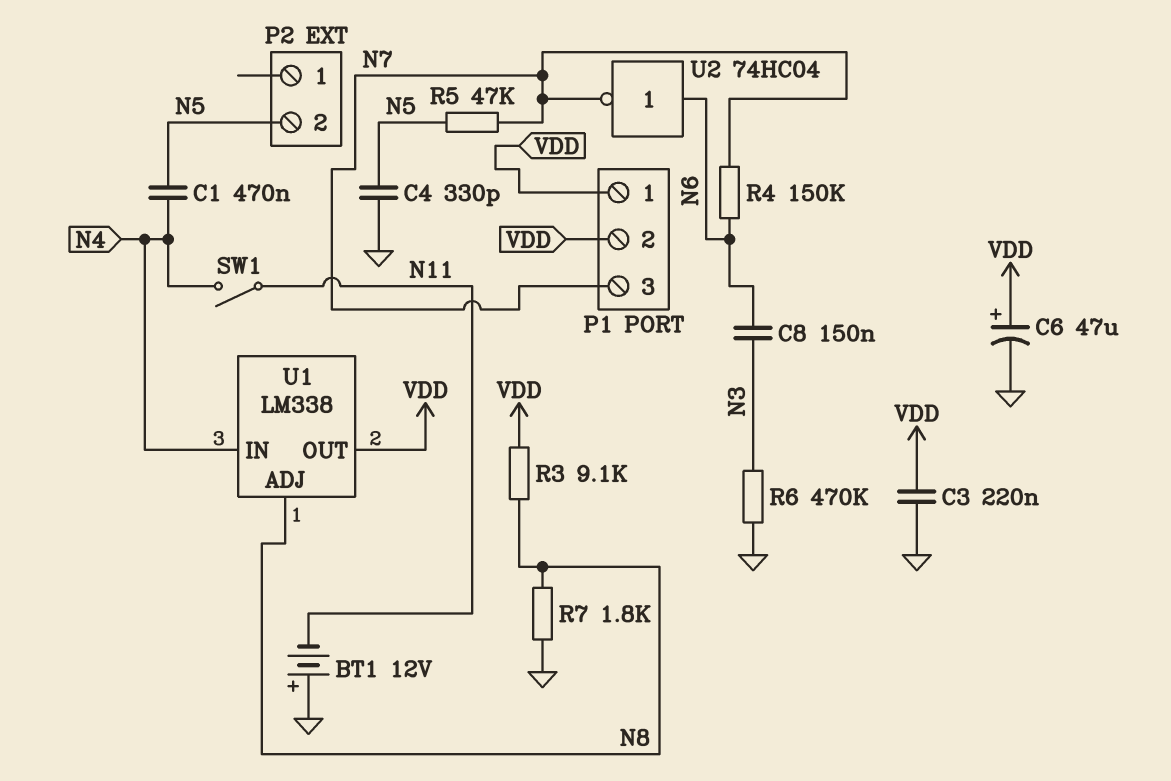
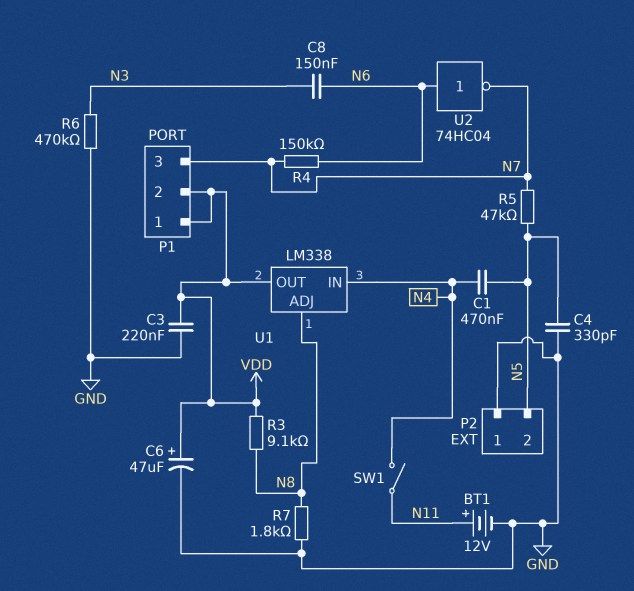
BT1: 12V (plus GND, minus N11) -> 12V (plus N11, minus GND)
P2 pin 1: none -> GND

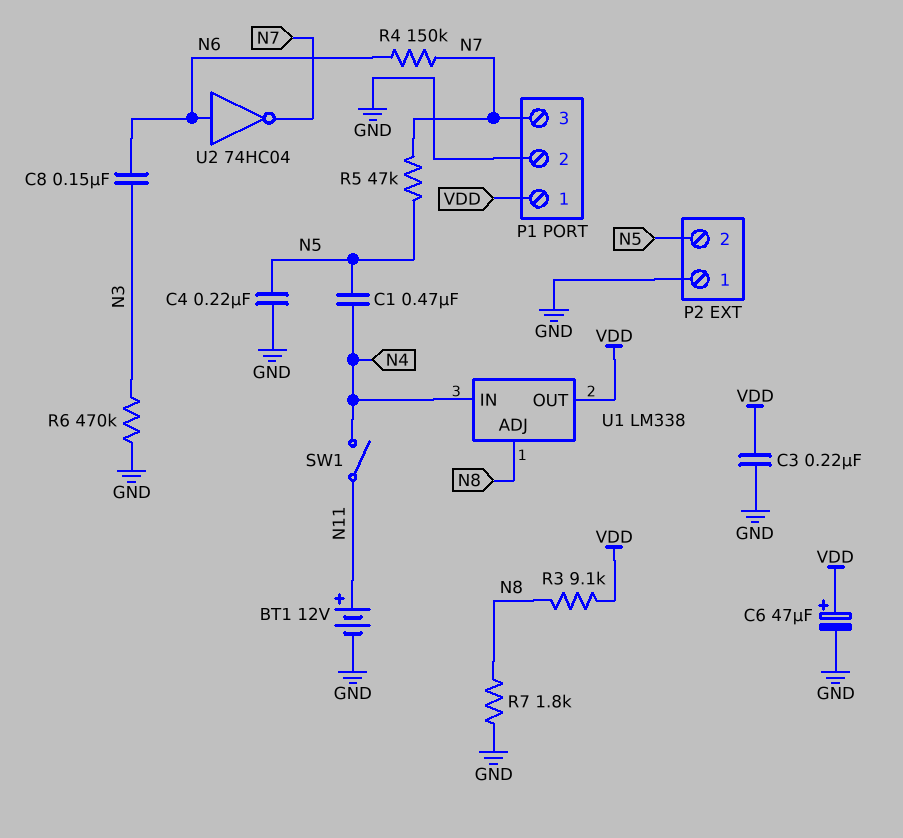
C4: 330pF (GND, N5) -> 220nF (GND, N5)
P1 pin 2: VDD -> GND

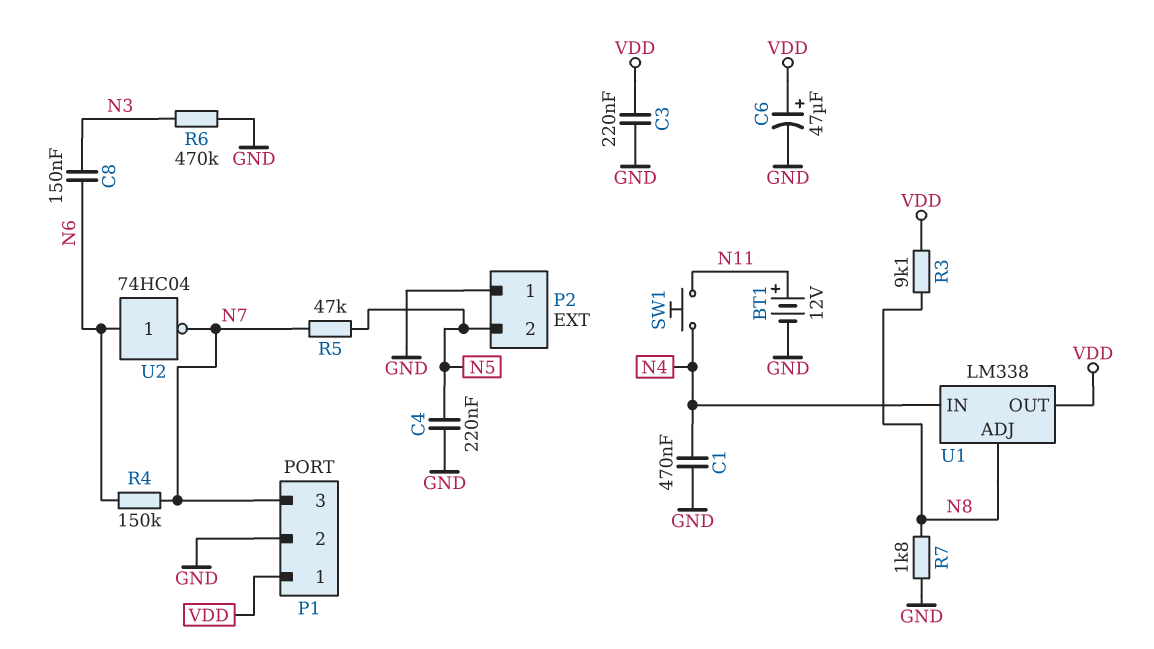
C1: 470nF (N4, N5) -> 470nF (GND, N4)
SW1: switch (N4, N11) -> button (N4, N11)

